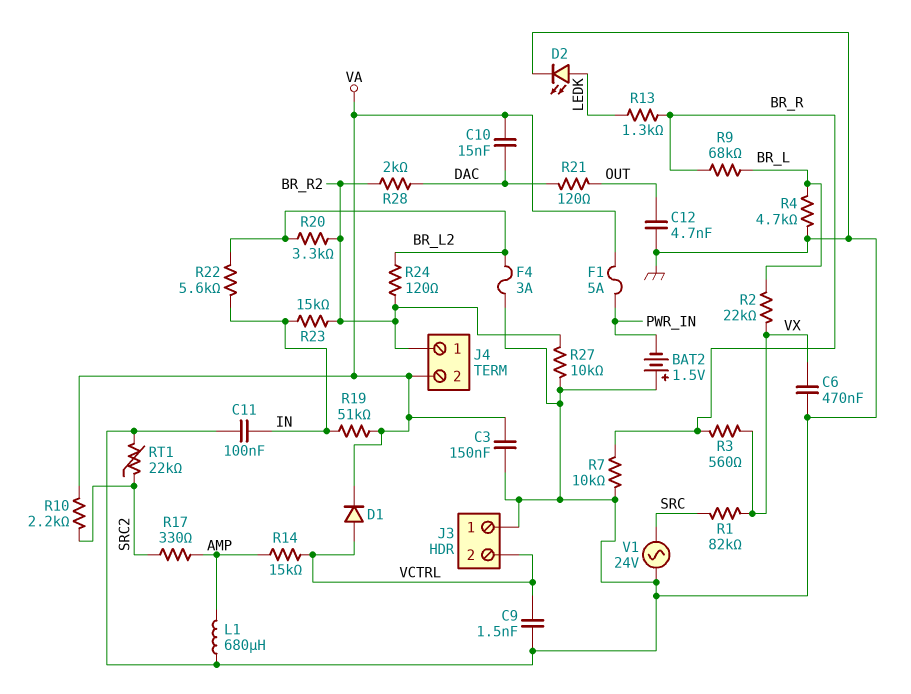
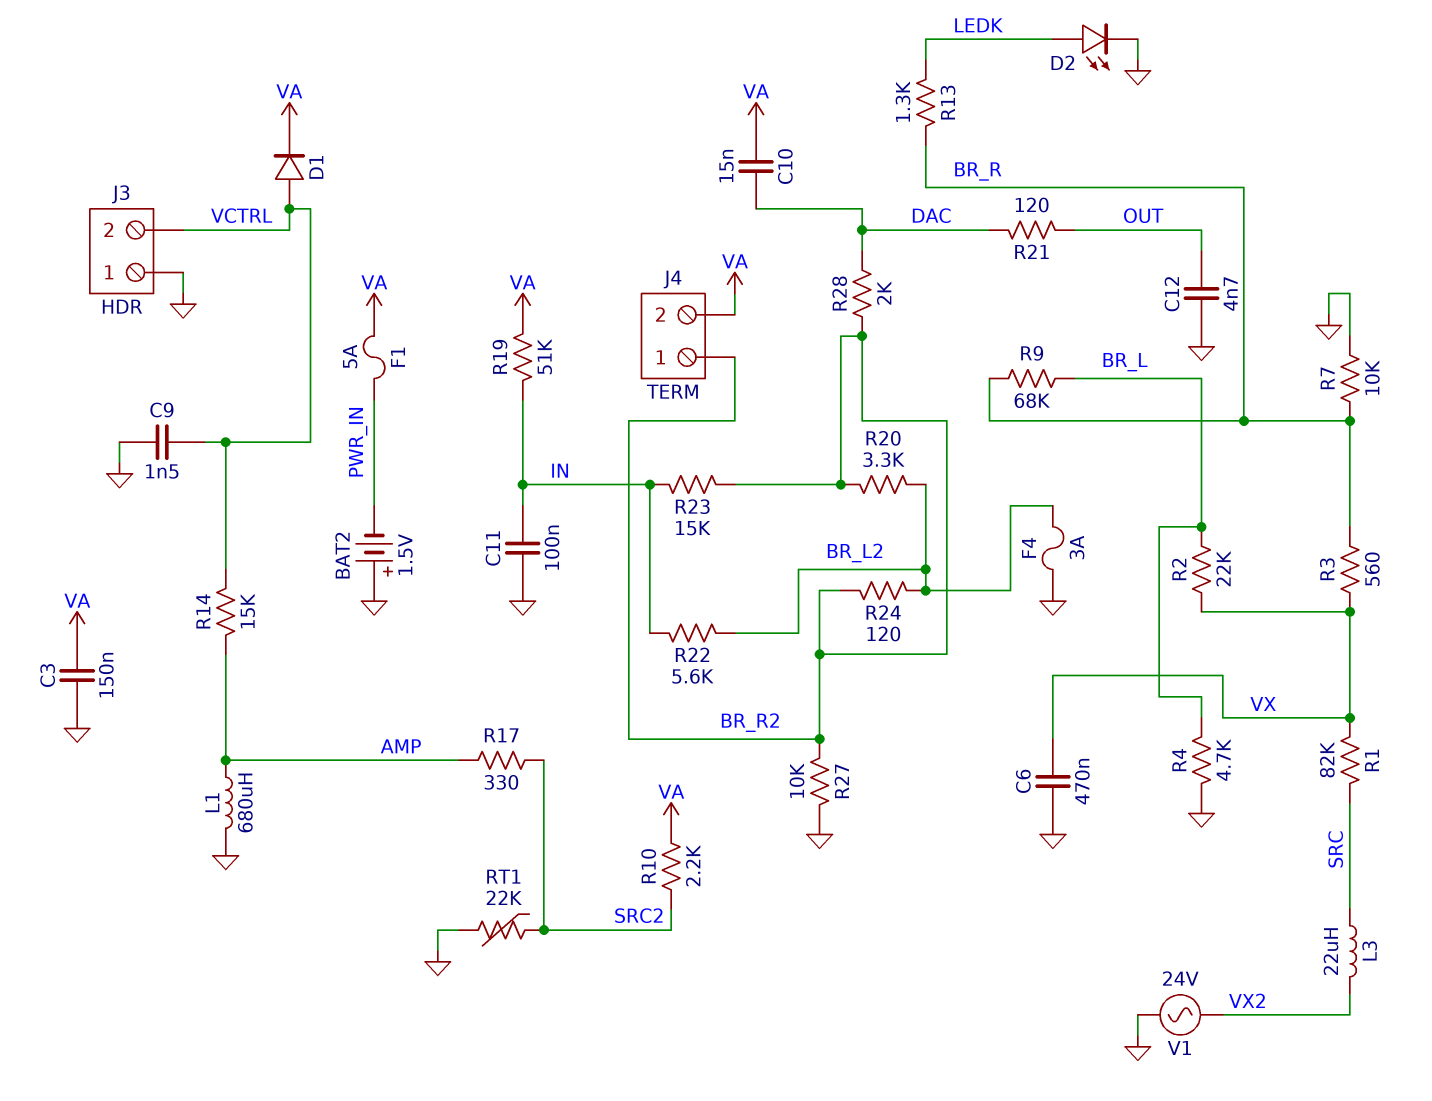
L3: none -> 22uH (SRC, VX2)
V1: AC 24V (GND, SRC) -> AC 24V (GND, VX2)

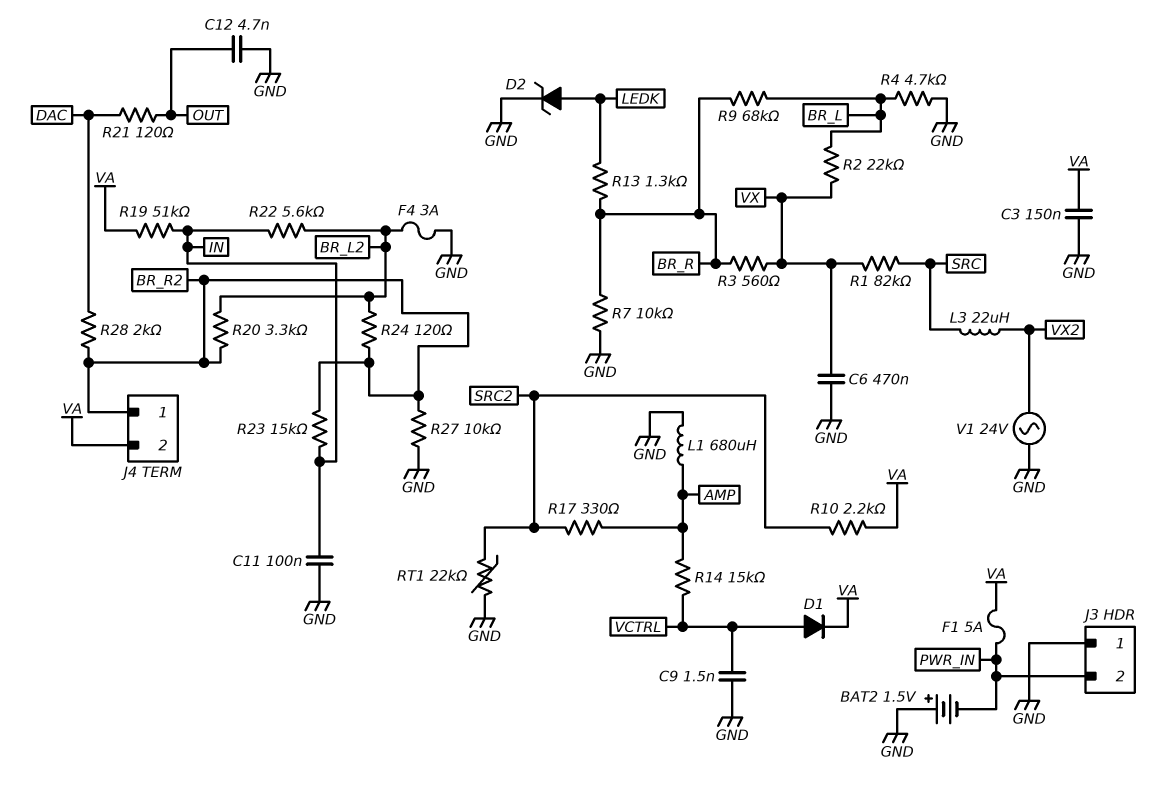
C10: 15nF (DAC, VA) -> none
D2: LED (A LEDK, K GND) -> zener (A LEDK, K GND)
J3 pin 2: VCTRL -> PWR_IN

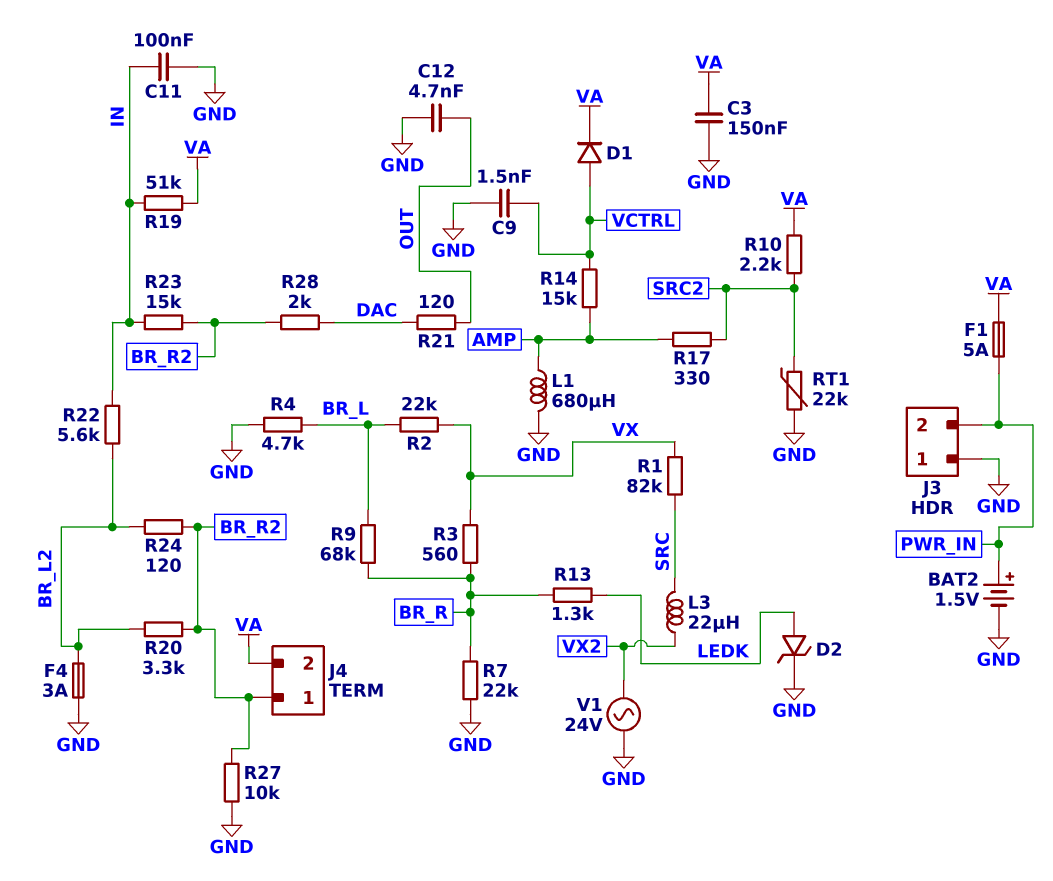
BAT2: 1.5V (plus GND, minus PWR_IN) -> 1.5V (plus PWR_IN, minus GND)
C6: 470nF (GND, VX) -> none
R7: 10k (BR_R, GND) -> 22k (BR_R, GND)

